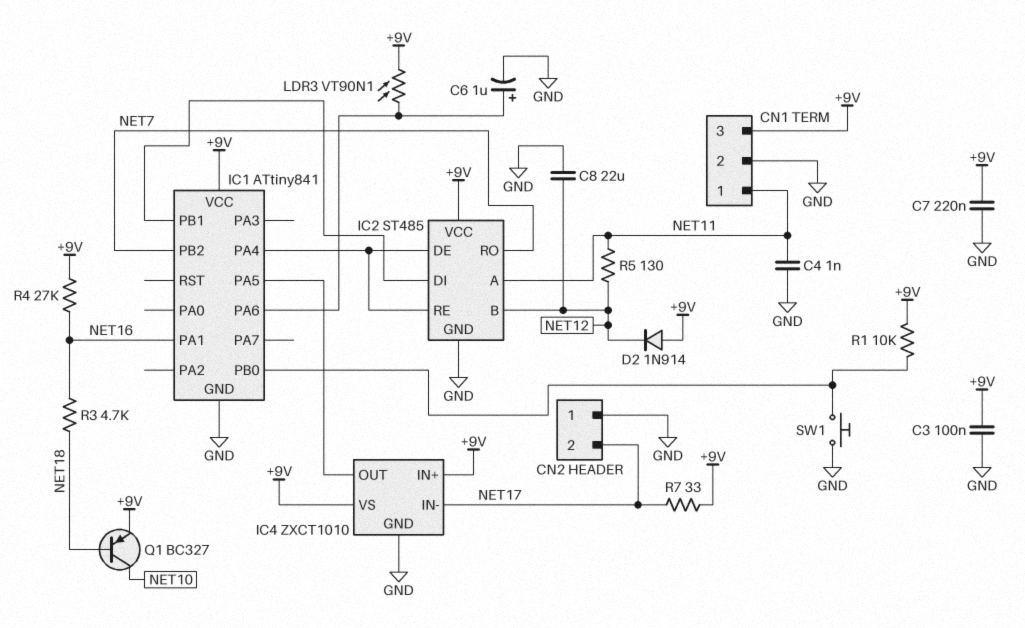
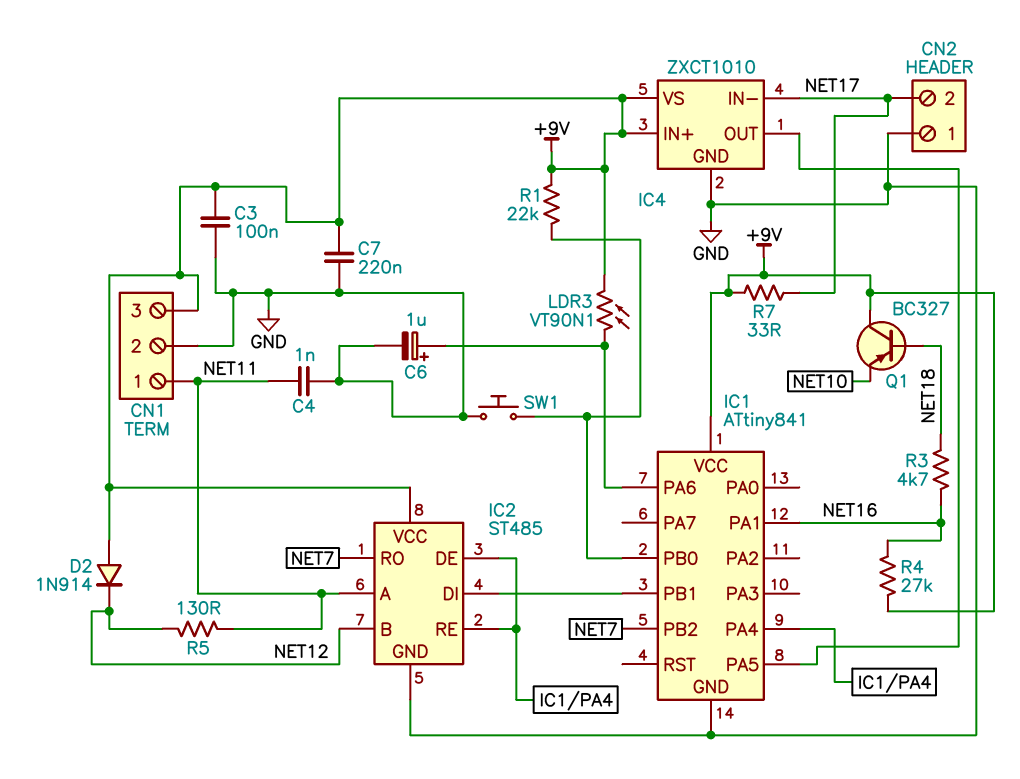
C8: 22uF (GND, NET12) -> none
Q1: PNP BC327 (B NET18, C NET10, E +9V) -> PNP BC327 (B NET18, C +9V, E NET10)
R1: 10k (+9V, IC1/PB0) -> 22k (+9V, IC1/PB0)

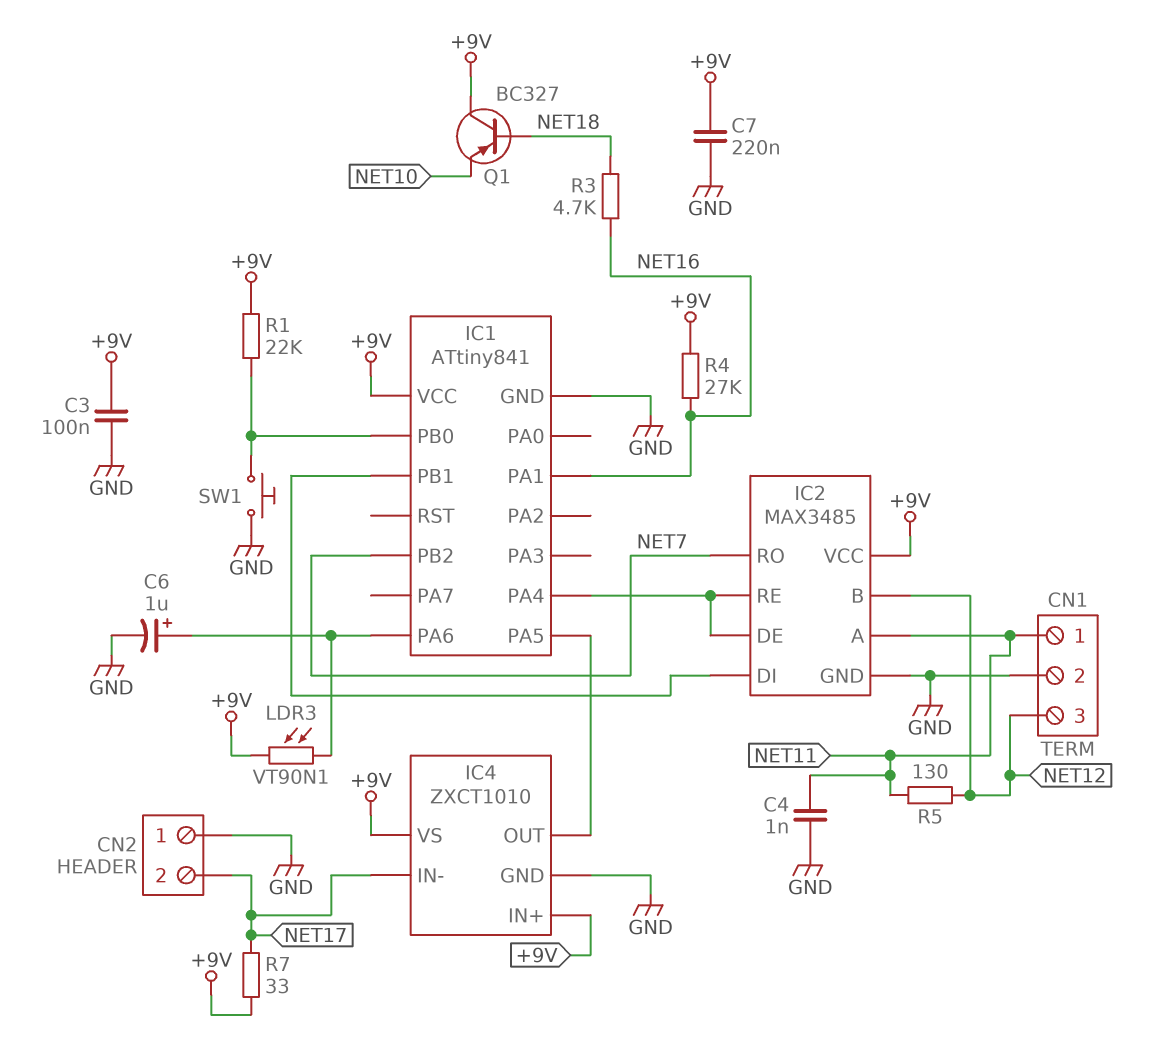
CN1 pin 3: +9V -> NET12
D2: diode 1N914 (A +9V, K NET12) -> none
IC2: ST485 -> MAX3485

